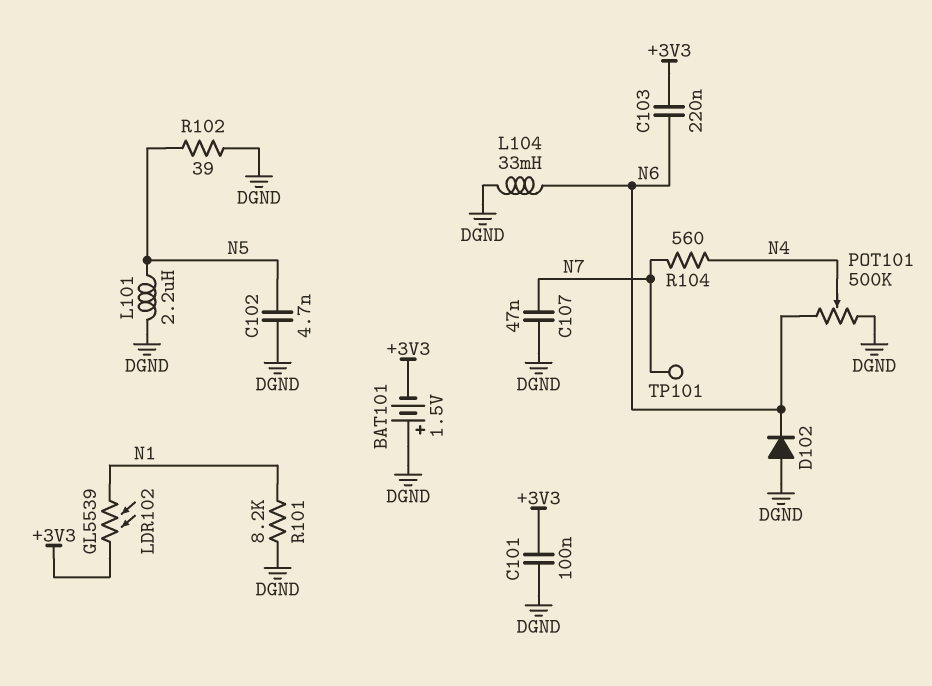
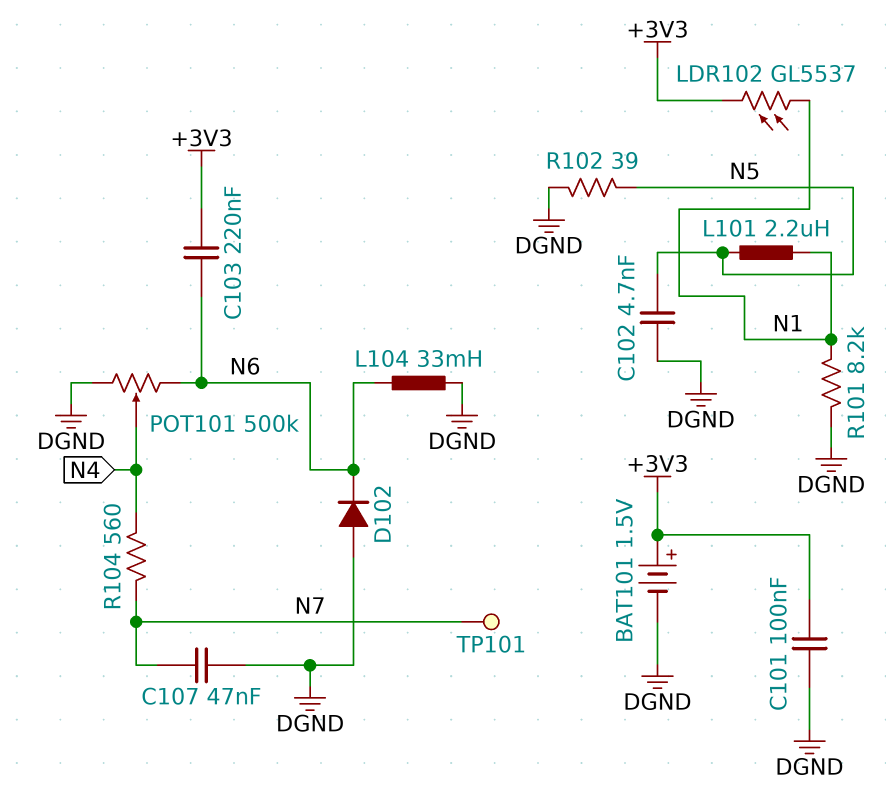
BAT101: 1.5V (plus DGND, minus +3V3) -> 1.5V (plus +3V3, minus DGND)
L101: 2.2uH (DGND, N5) -> 2.2uH (N1, N5)
LDR102: GL5539 (+3V3, N1) -> GL5537 (+3V3, N1)

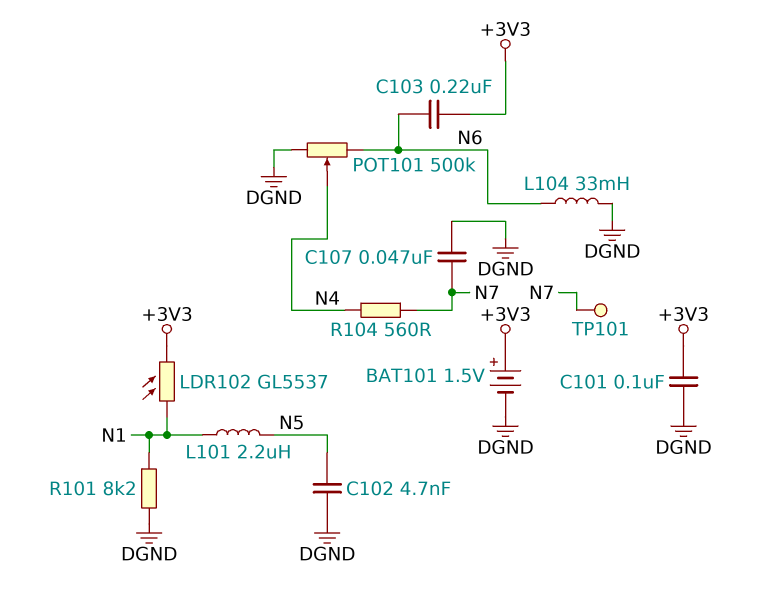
D102: diode (A DGND, K N6) -> none
R102: 39 (DGND, N5) -> none

